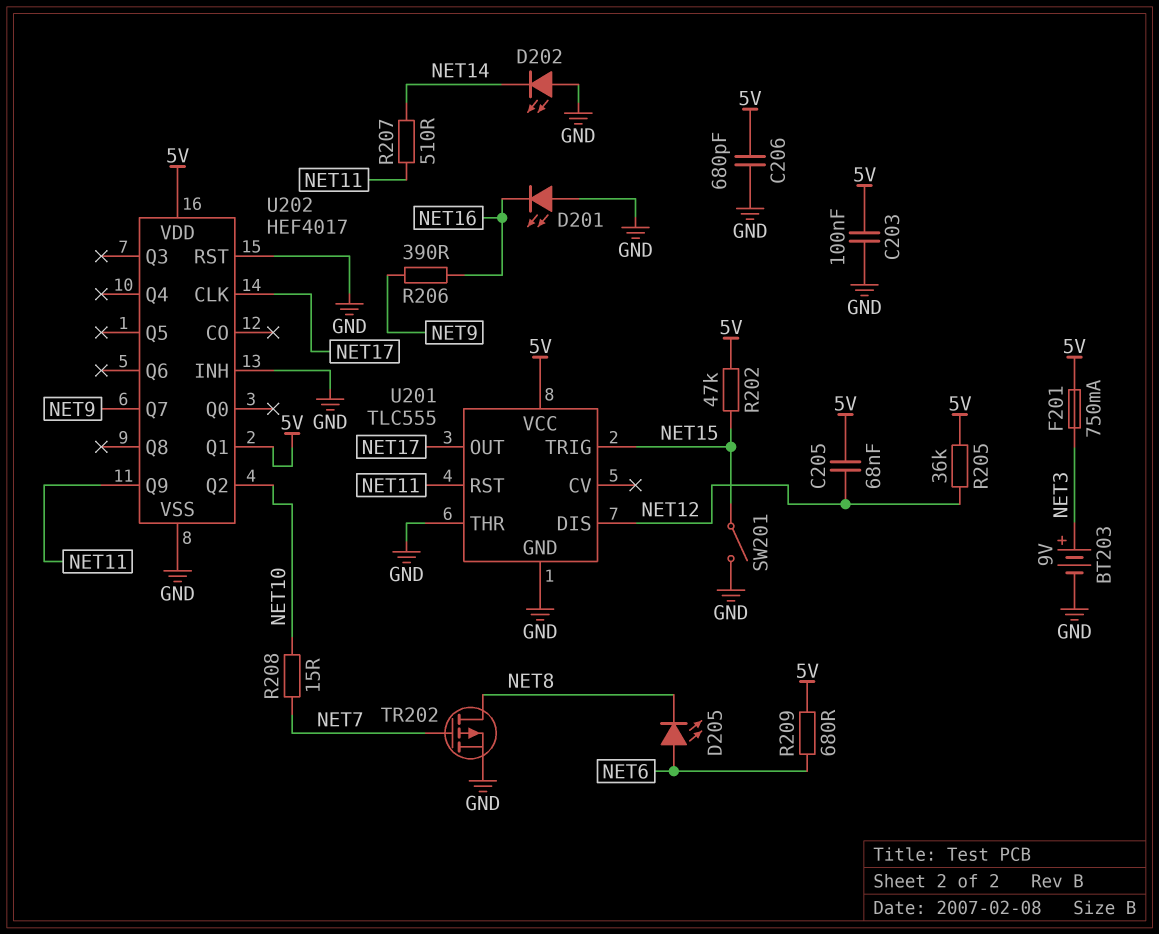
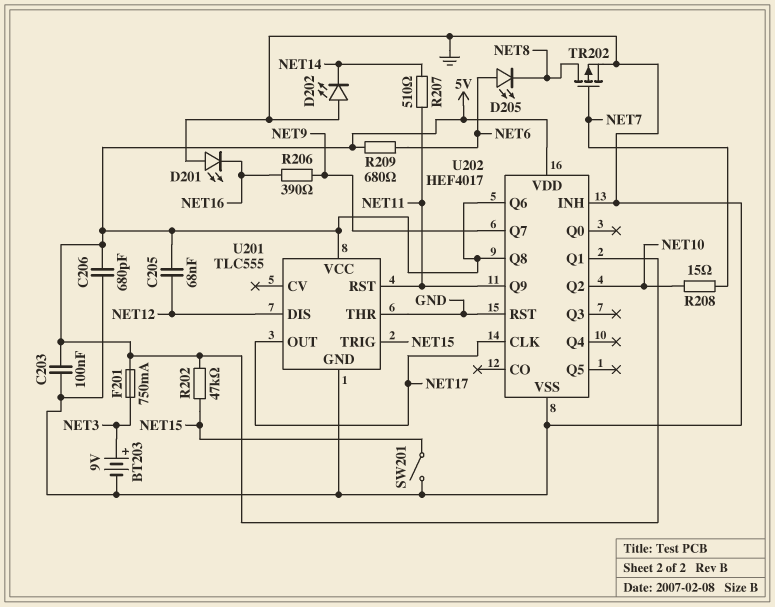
R205: 36k (5V, NET12) -> none
U202 pin Q6: none -> 5V
U202 pin Q8: none -> 5V

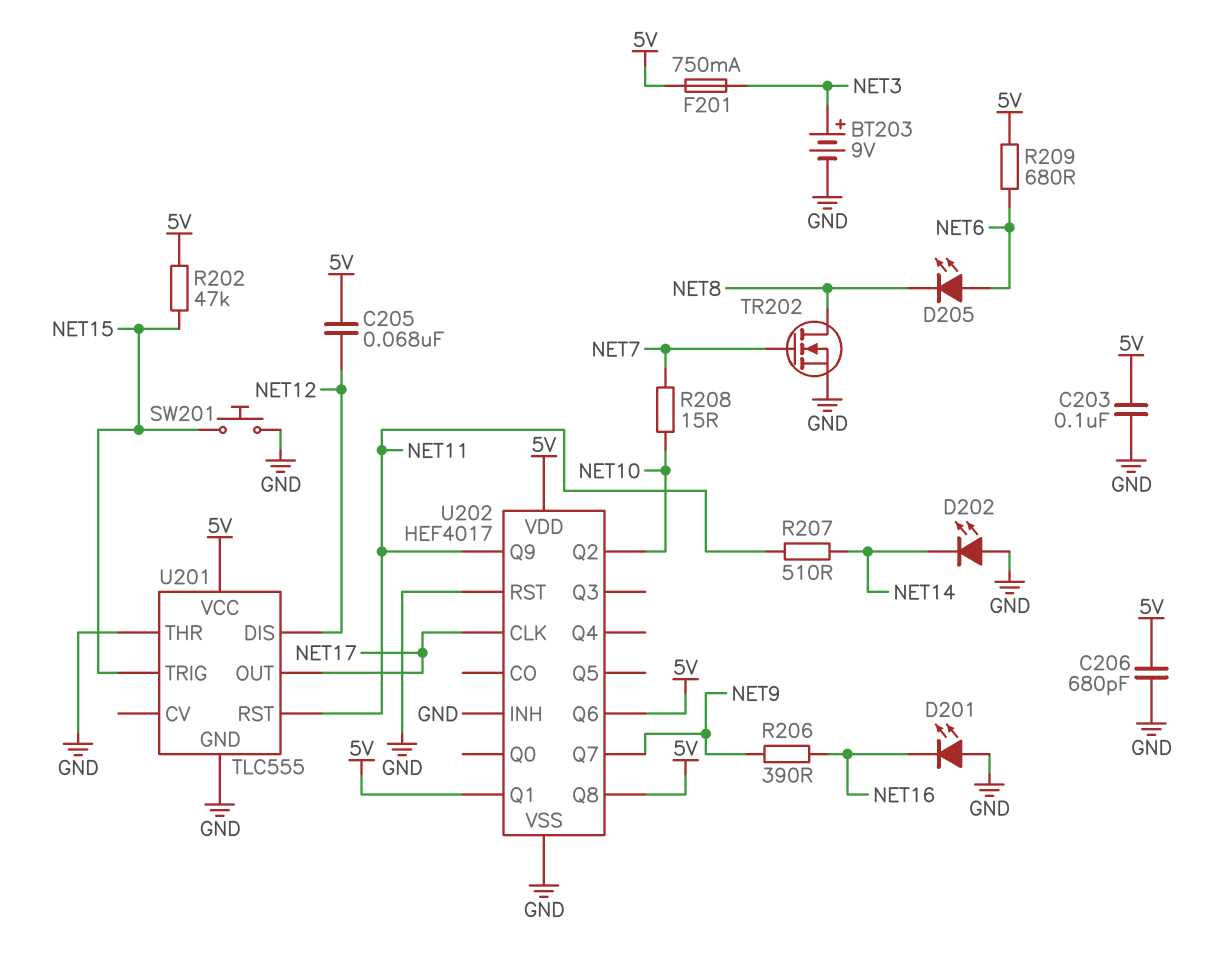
SW201: switch (GND, NET15) -> button (GND, NET15)
TR202: PMOS (G NET7, D NET8, S GND) -> NMOS (G NET7, D NET8, S GND)

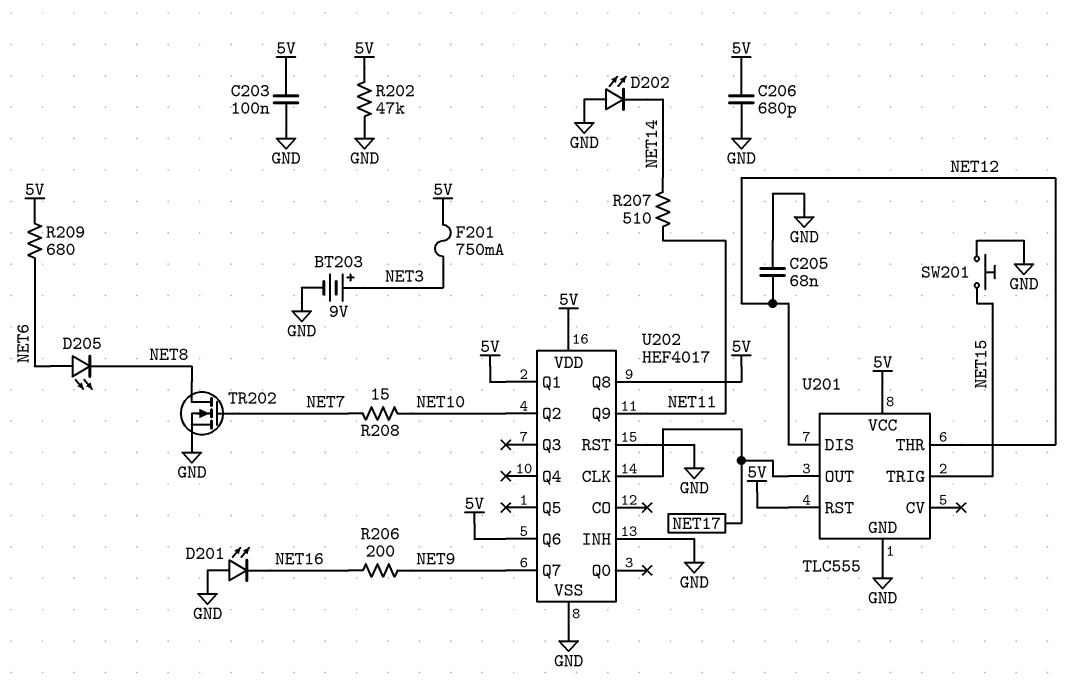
C205: 68nF (5V, NET12) -> 68nF (GND, NET12)
R202: 47k (5V, NET15) -> 47k (5V, GND)
R206: 390 (NET9, NET16) -> 200 (NET9, NET16)
U201 pin RST: NET11 -> 5V
U201 pin THR: GND -> NET12

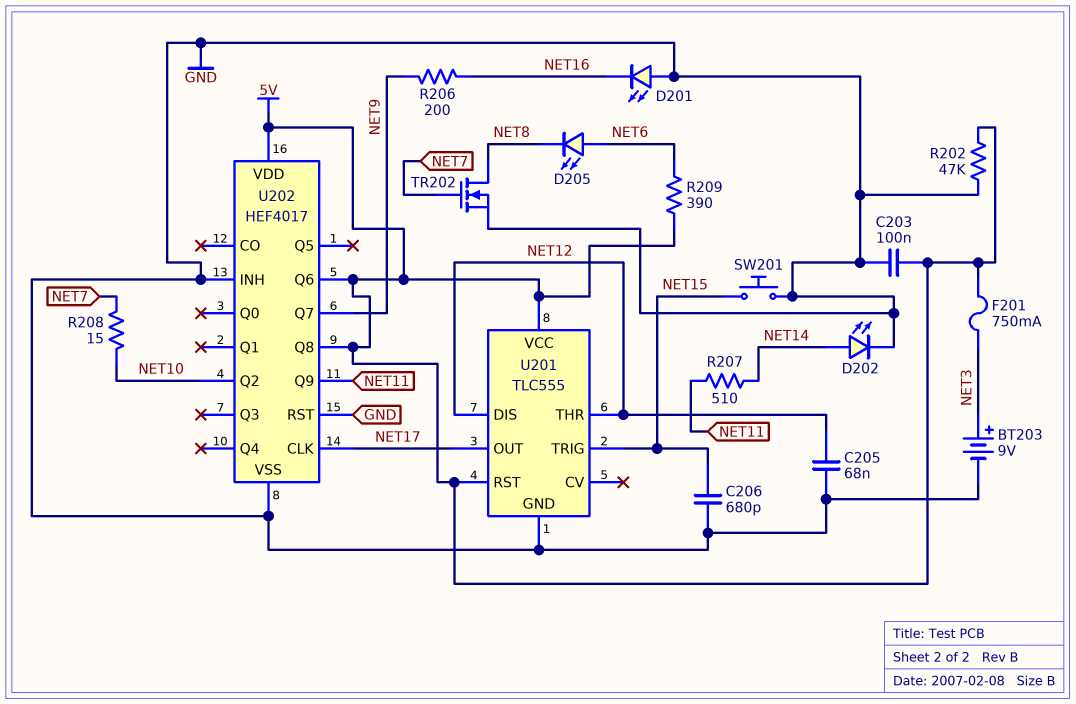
C206: 680pF (5V, GND) -> 680pF (GND, NET15)
D202: LED (A GND, K NET14) -> LED (A NET14, K GND)
R209: 680 (5V, NET6) -> 390 (5V, NET6)
U202 pin Q1: 5V -> none

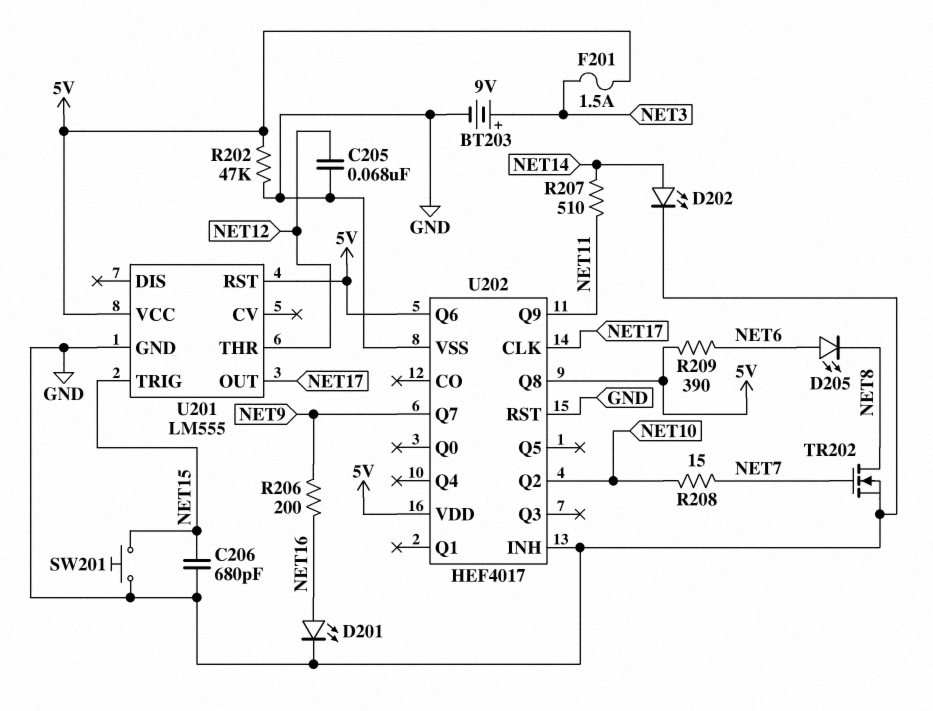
C203: 100nF (5V, GND) -> none
D201: LED (A GND, K NET16) -> LED (A NET16, K GND)
F201: 750mA (5V, NET3) -> 1.5A (5V, NET3)
U201: TLC555 -> LM555
U201 pin DIS: NET12 -> none

